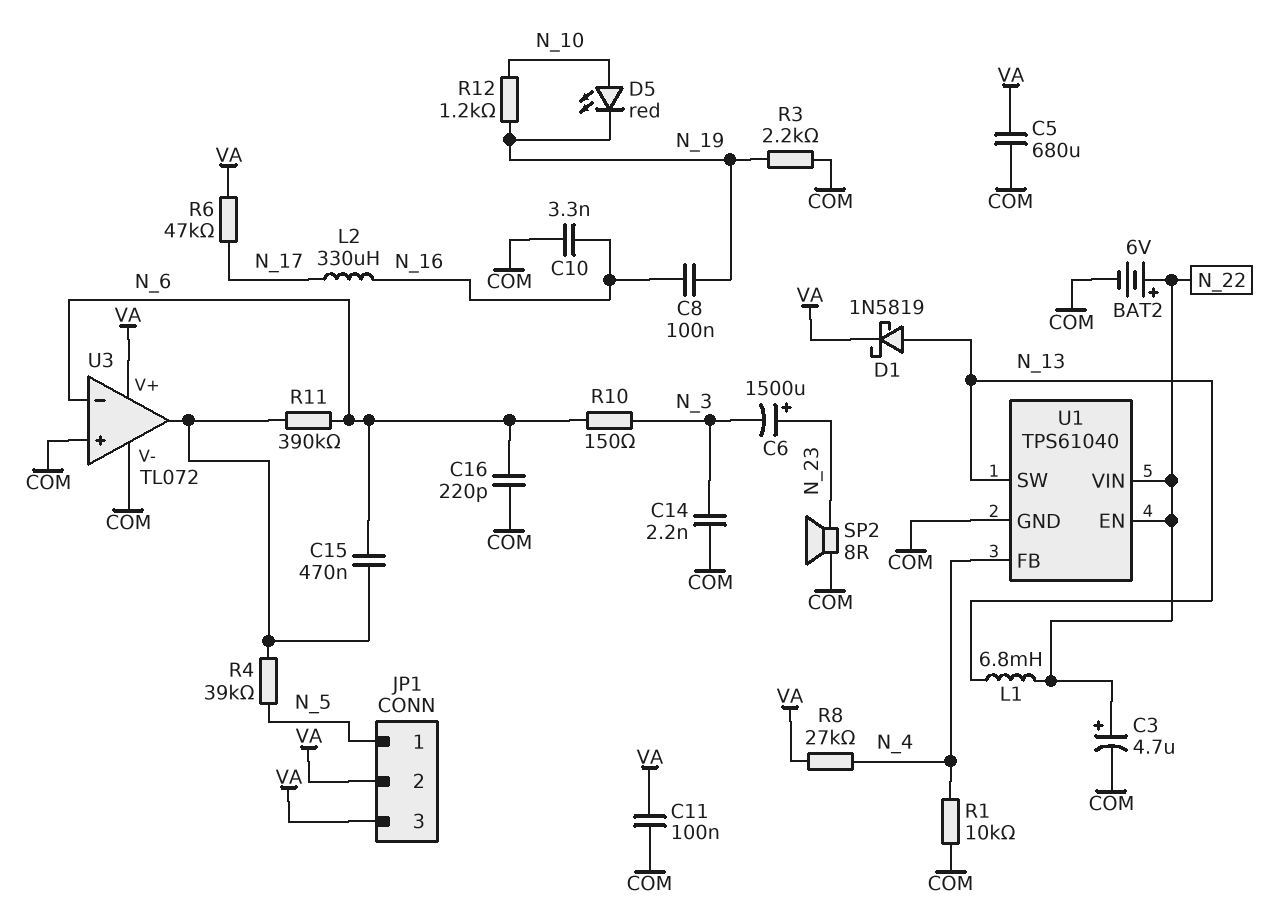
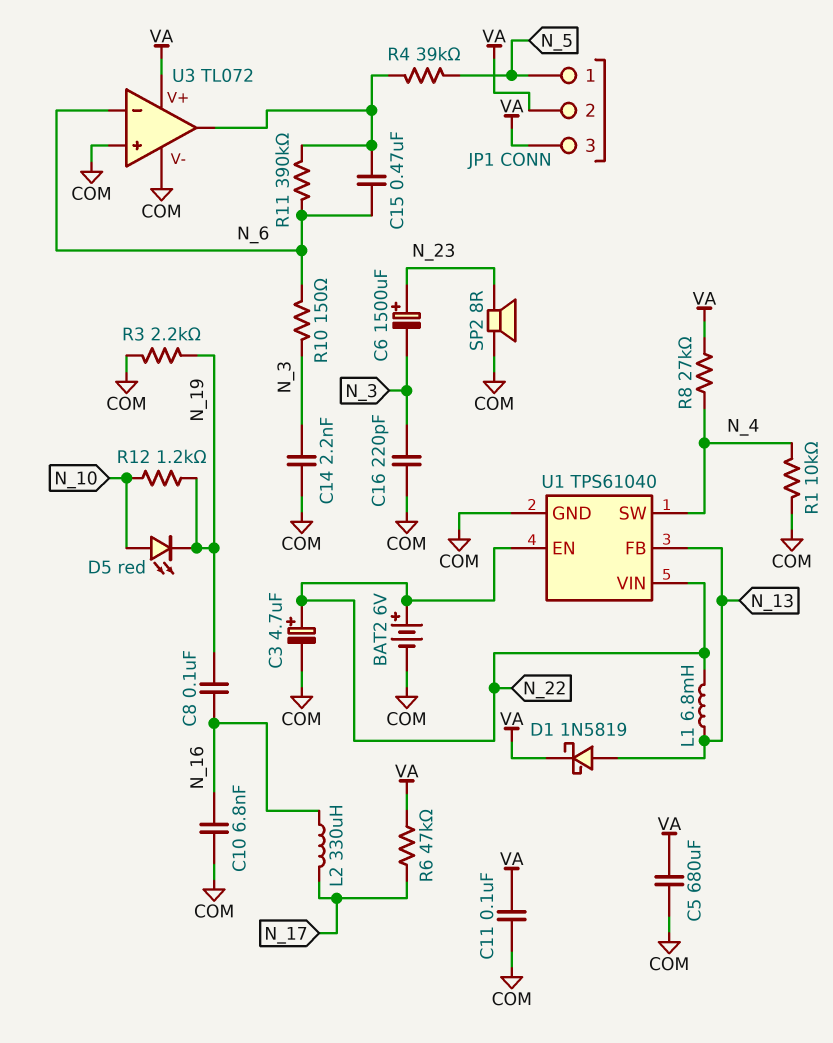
C10: 3.3nF (COM, N_16) -> 6.8nF (COM, N_16)
C16: 220pF (COM, N_6) -> 220pF (COM, N_3)
U1 pin FB: N_4 -> N_13
U1 pin SW: N_13 -> N_4

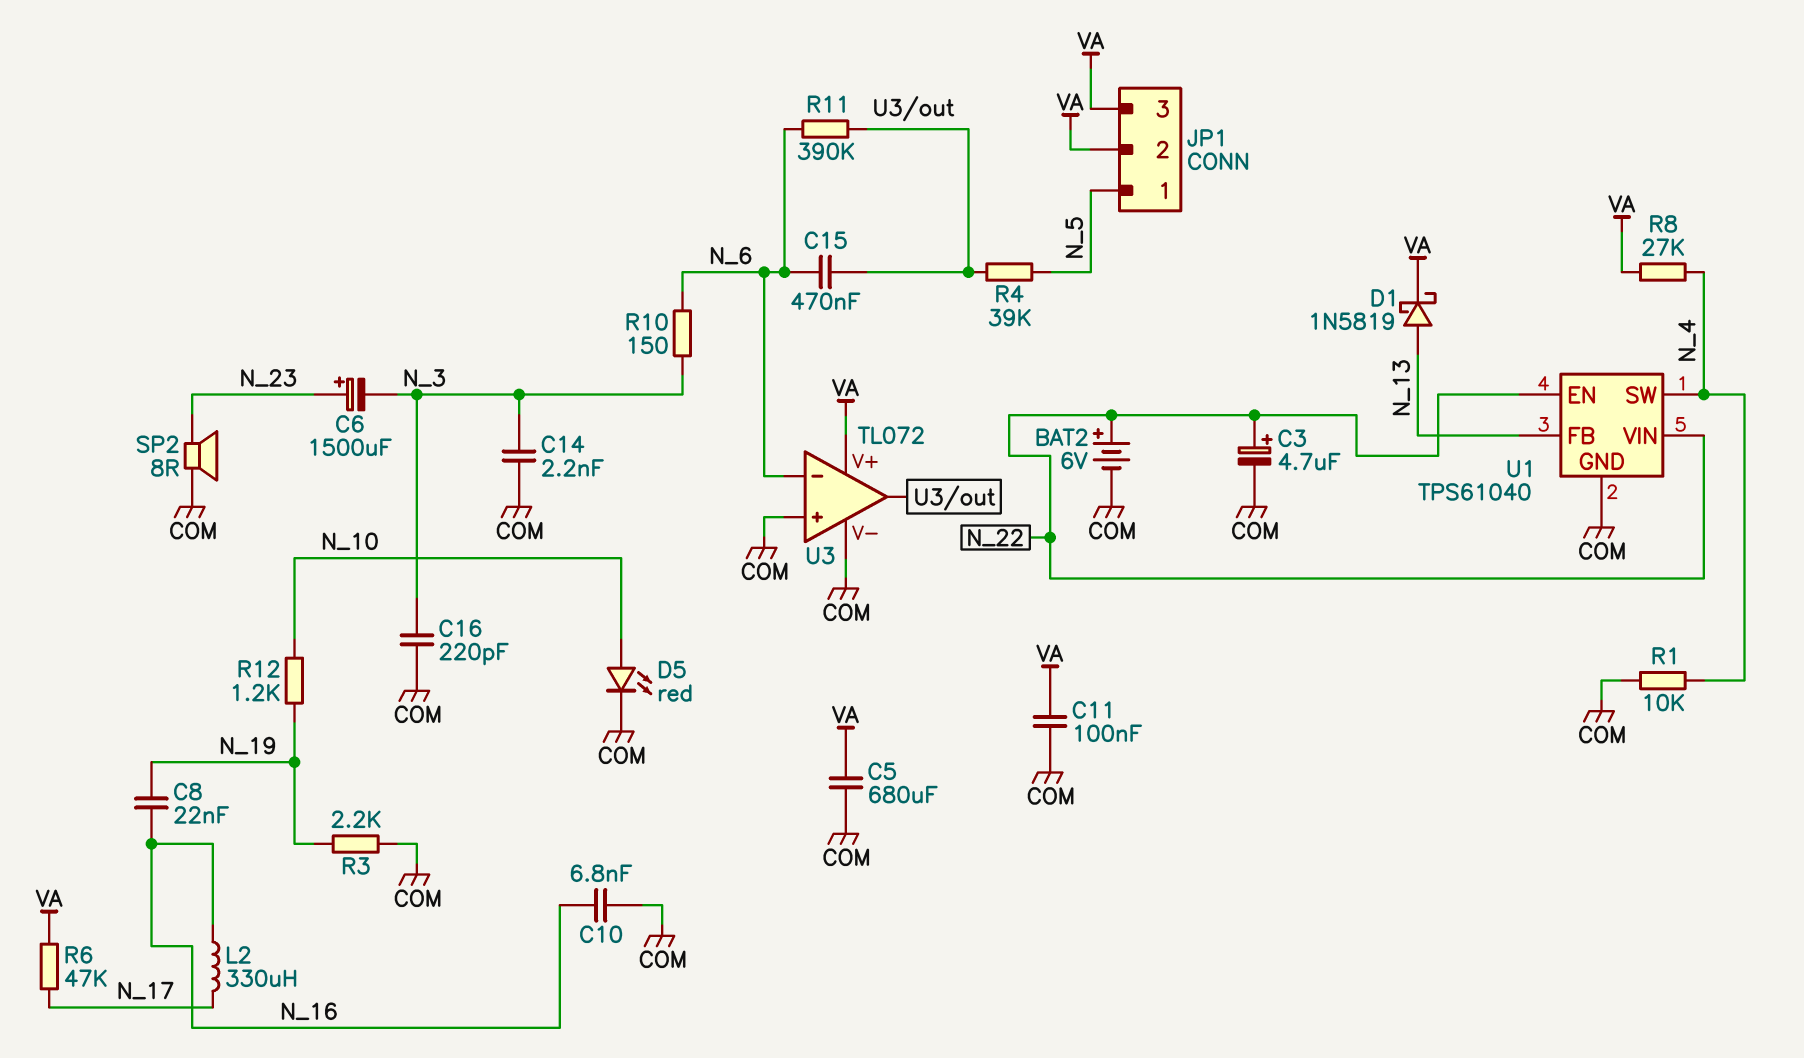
C8: 100nF (N_16, N_19) -> 22nF (N_16, N_19)
D5: LED red (A N_10, K N_19) -> LED red (A N_10, K COM)
L1: 6.8mH (N_13, N_22) -> none

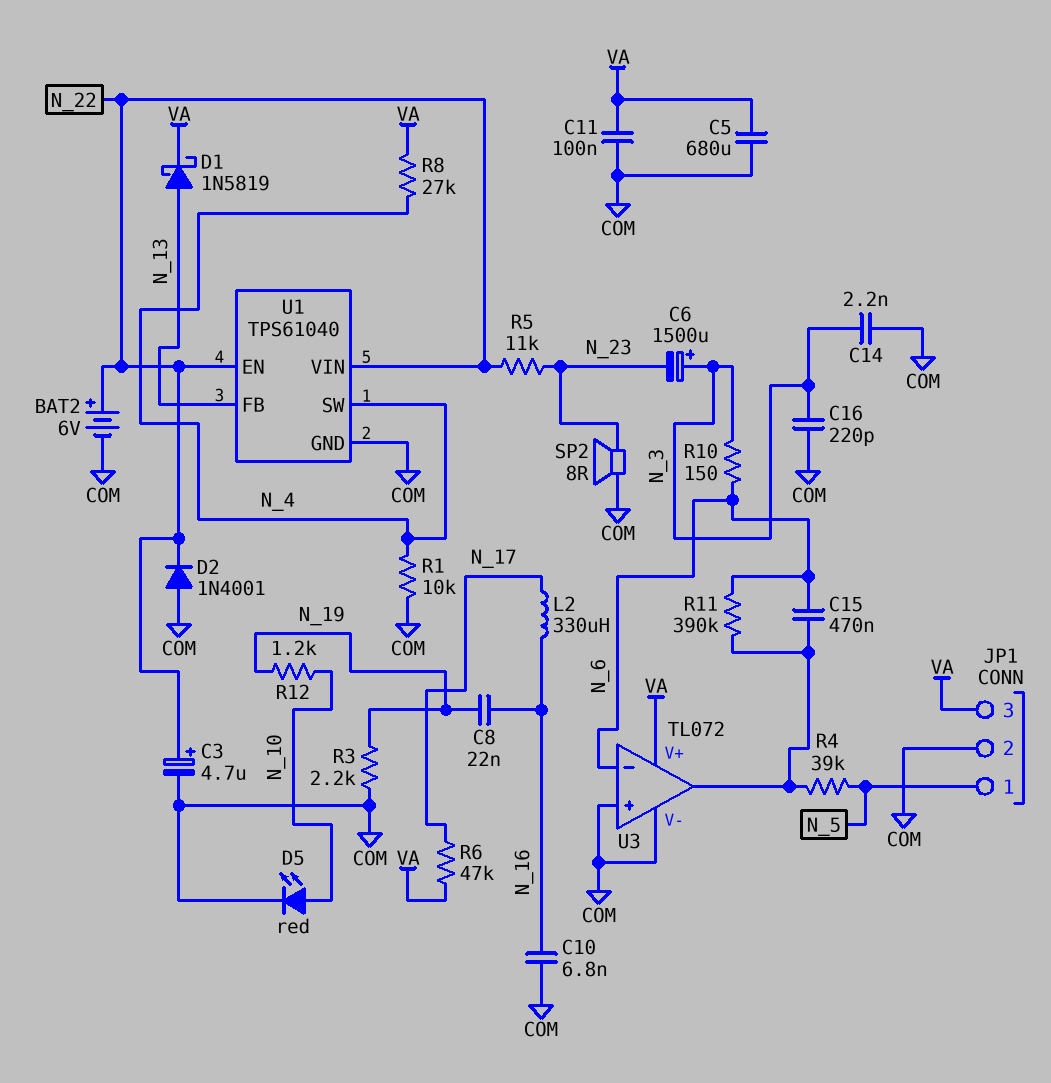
C6: 1500uF (plus N_23, minus N_3) -> 1500uF (plus N_3, minus N_23)
D2: none -> diode 1N4001 (A COM, K N_22)
JP1 pin 2: VA -> COM
R5: none -> 11k (N_22, N_23)

